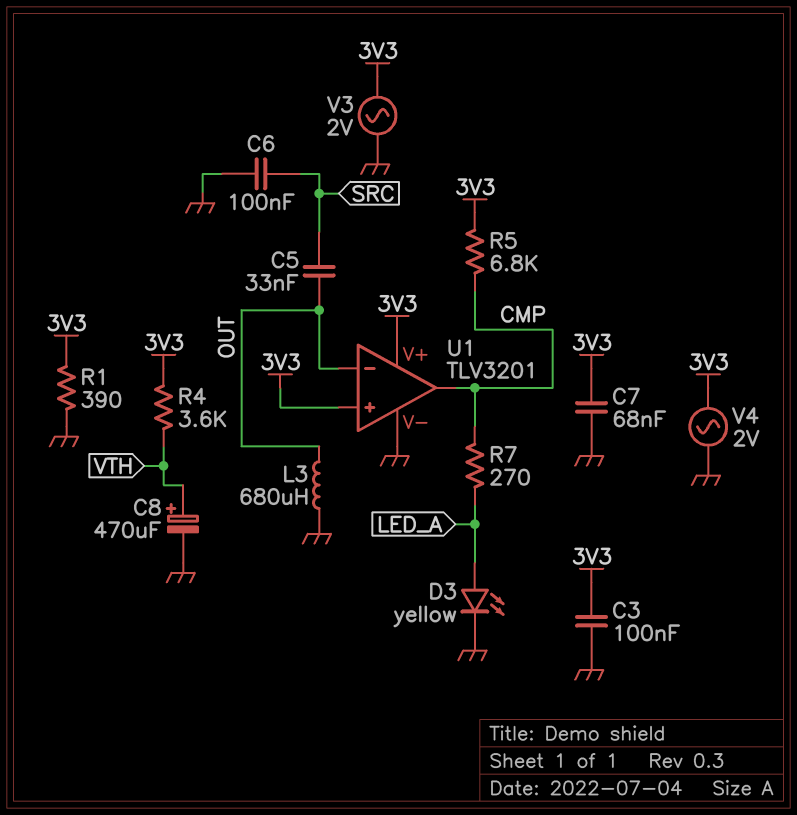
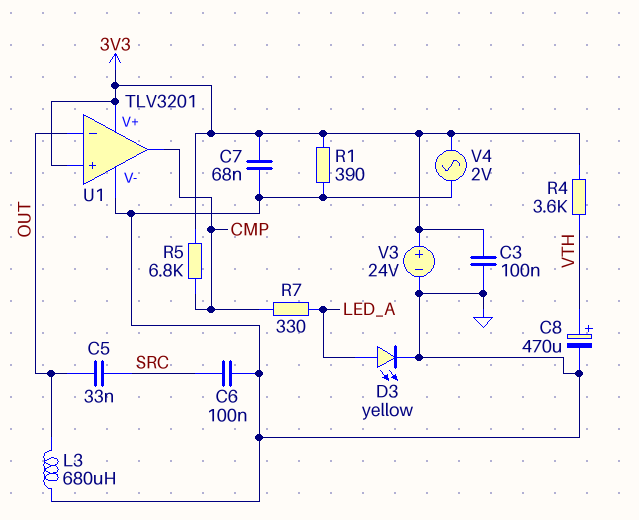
R7: 270 (CMP, LED_A) -> 330 (CMP, LED_A)
V3: AC 2V (3V3, GND) -> 24V (plus 3V3, minus GND)

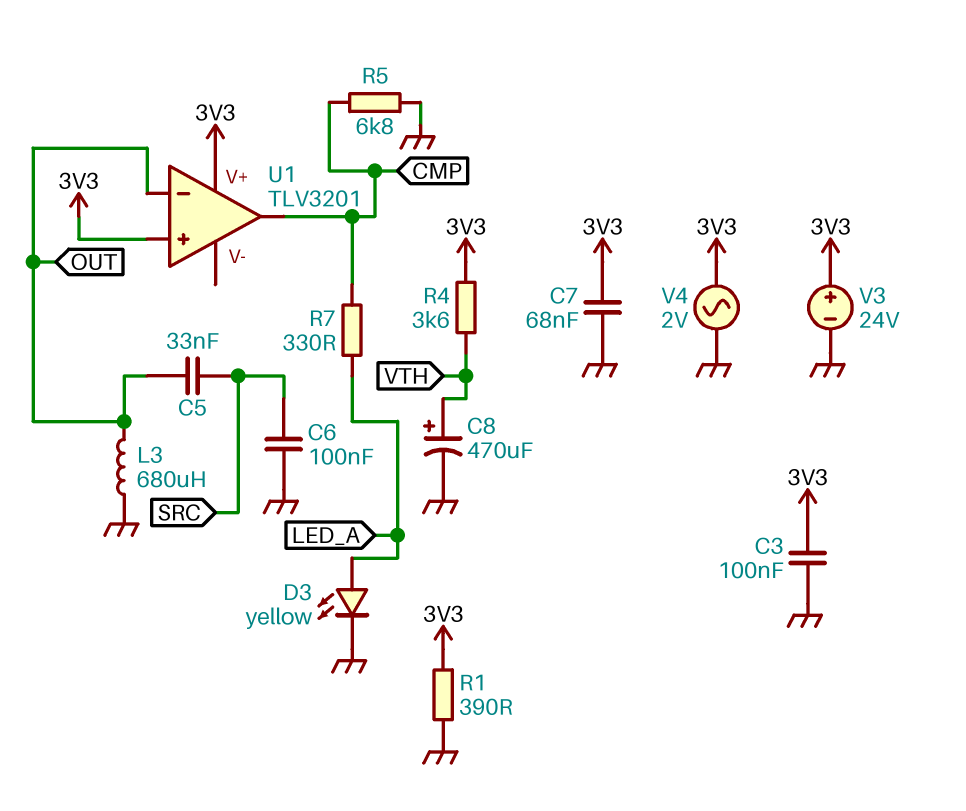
R5: 6.8k (3V3, CMP) -> 6.8k (CMP, GND)
U1 pin V-: GND -> none

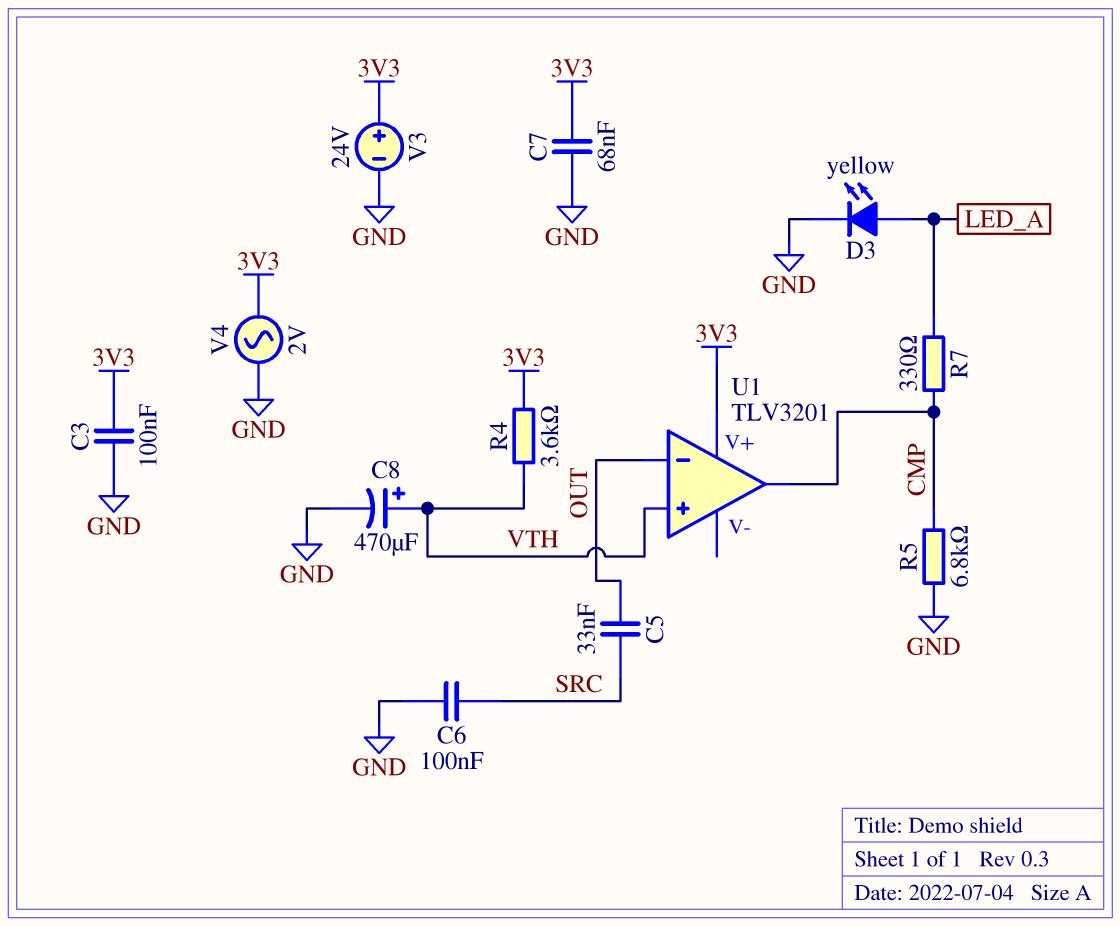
L3: 680uH (GND, OUT) -> none
R1: 390 (3V3, GND) -> none
U1 pin in+: 3V3 -> VTH

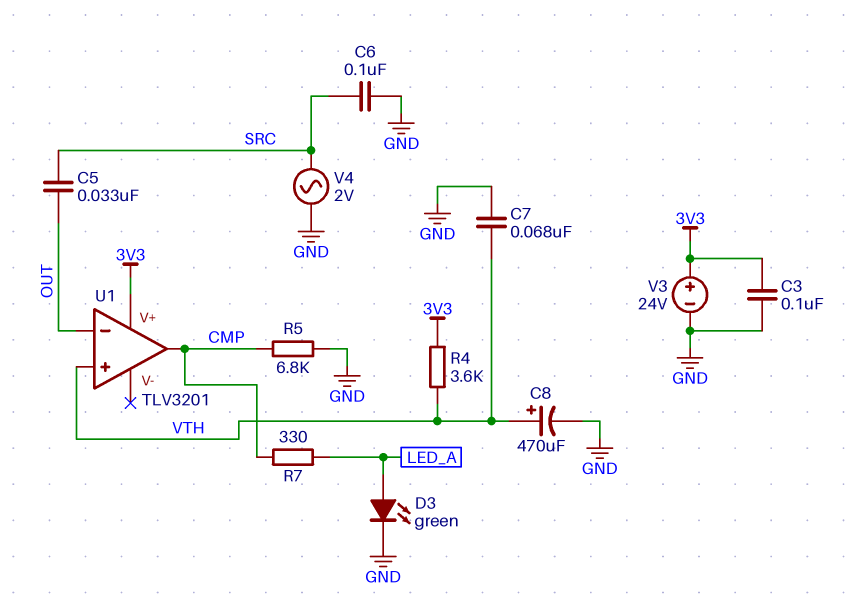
C7: 68nF (3V3, GND) -> 68nF (GND, VTH)
D3: LED yellow (A LED_A, K GND) -> LED green (A LED_A, K GND)
V4: AC 2V (3V3, GND) -> AC 2V (GND, SRC)

